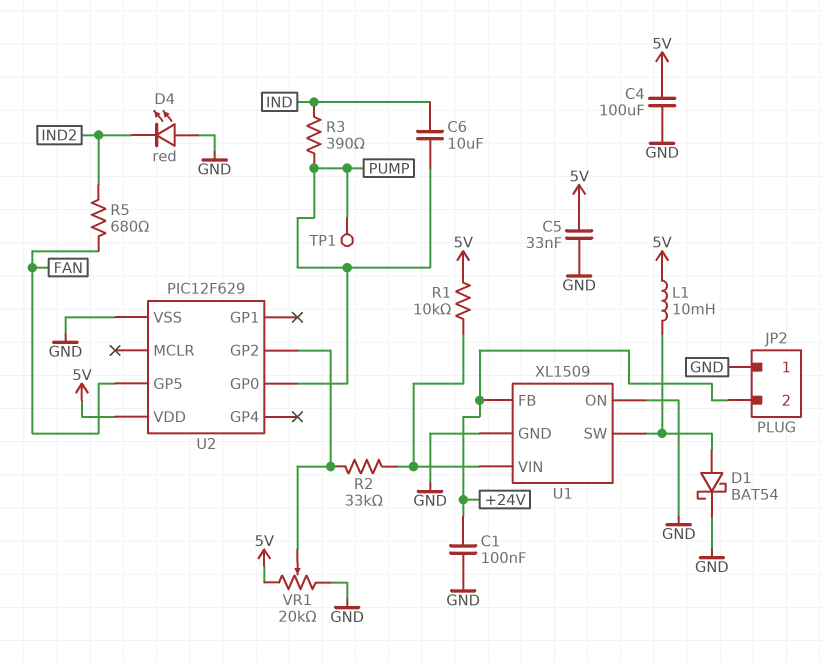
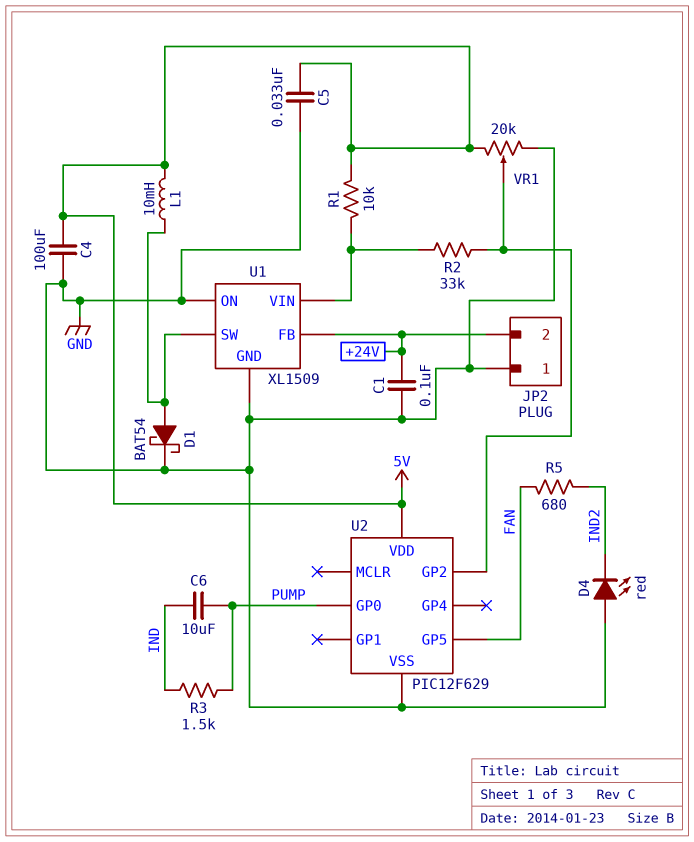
R3: 390 (IND, PUMP) -> 1.5k (IND, PUMP)
TP1: test point (PUMP) -> none

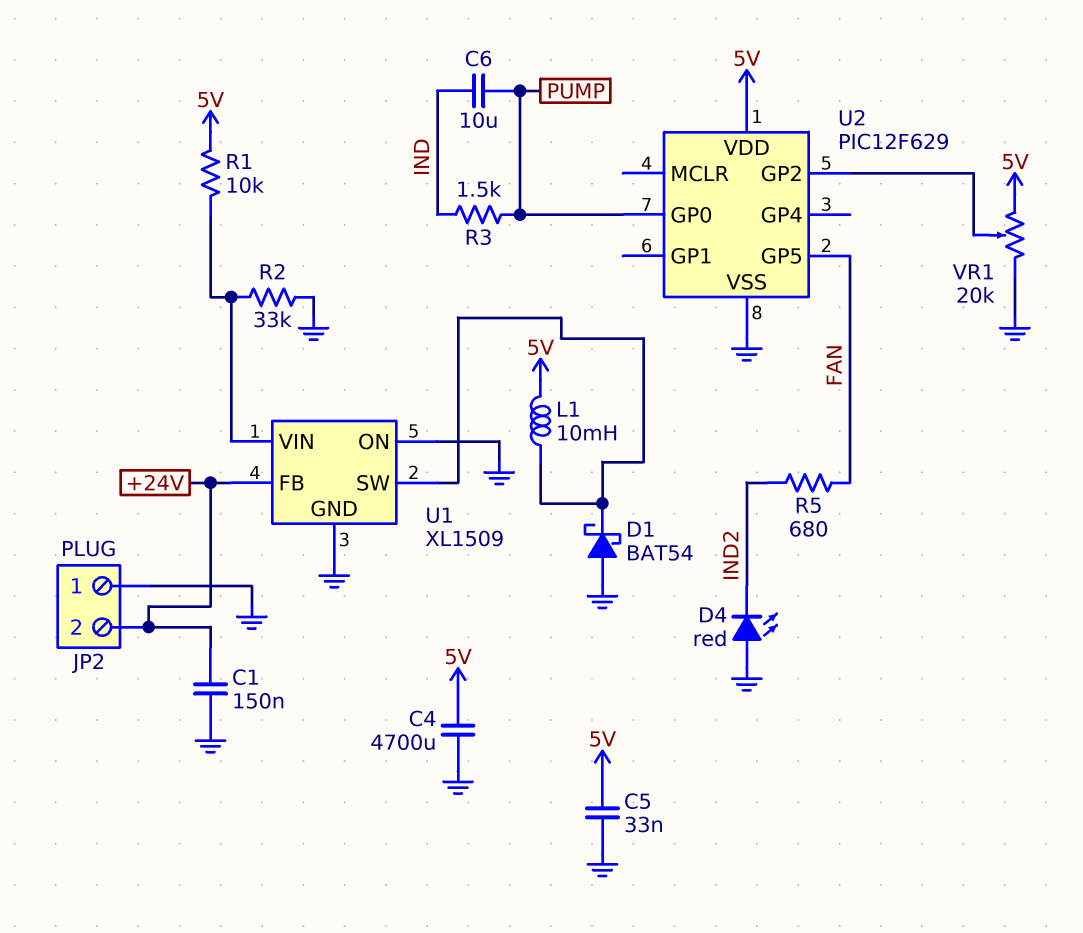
C1: 100nF (+24V, GND) -> 150nF (+24V, GND)
C4: 100uF (5V, GND) -> 4700uF (5V, GND)
D1: schottky BAT54 (A U1/SW, K GND) -> schottky BAT54 (A GND, K U1/SW)
R2: 33k (U1/VIN, U2/GP2) -> 33k (GND, U1/VIN)

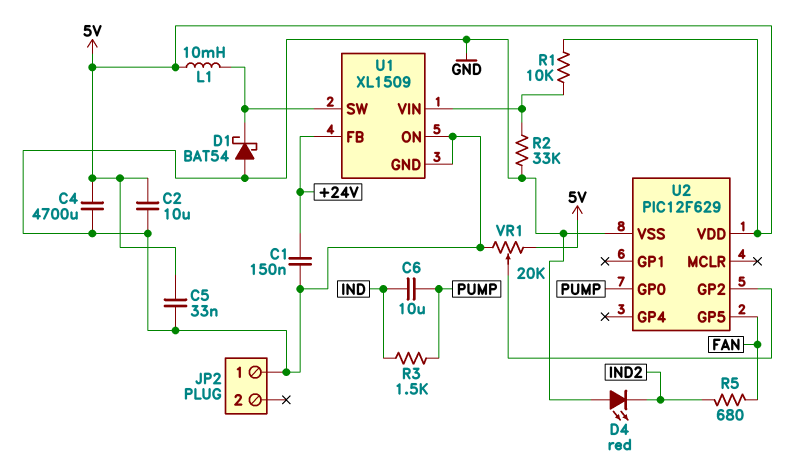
C2: none -> 10uF (5V, GND)
JP2 pin 2: +24V -> none

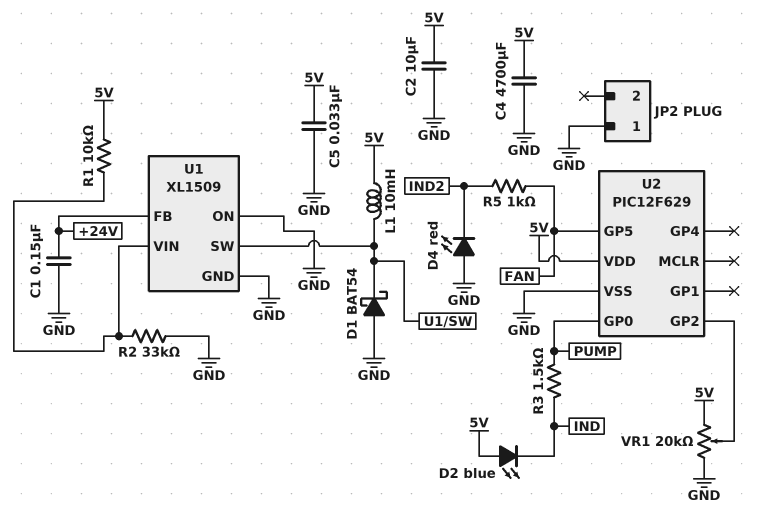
C6: 10uF (IND, PUMP) -> none
D2: none -> LED blue (A 5V, K IND)
R5: 680 (FAN, IND2) -> 1k (FAN, IND2)

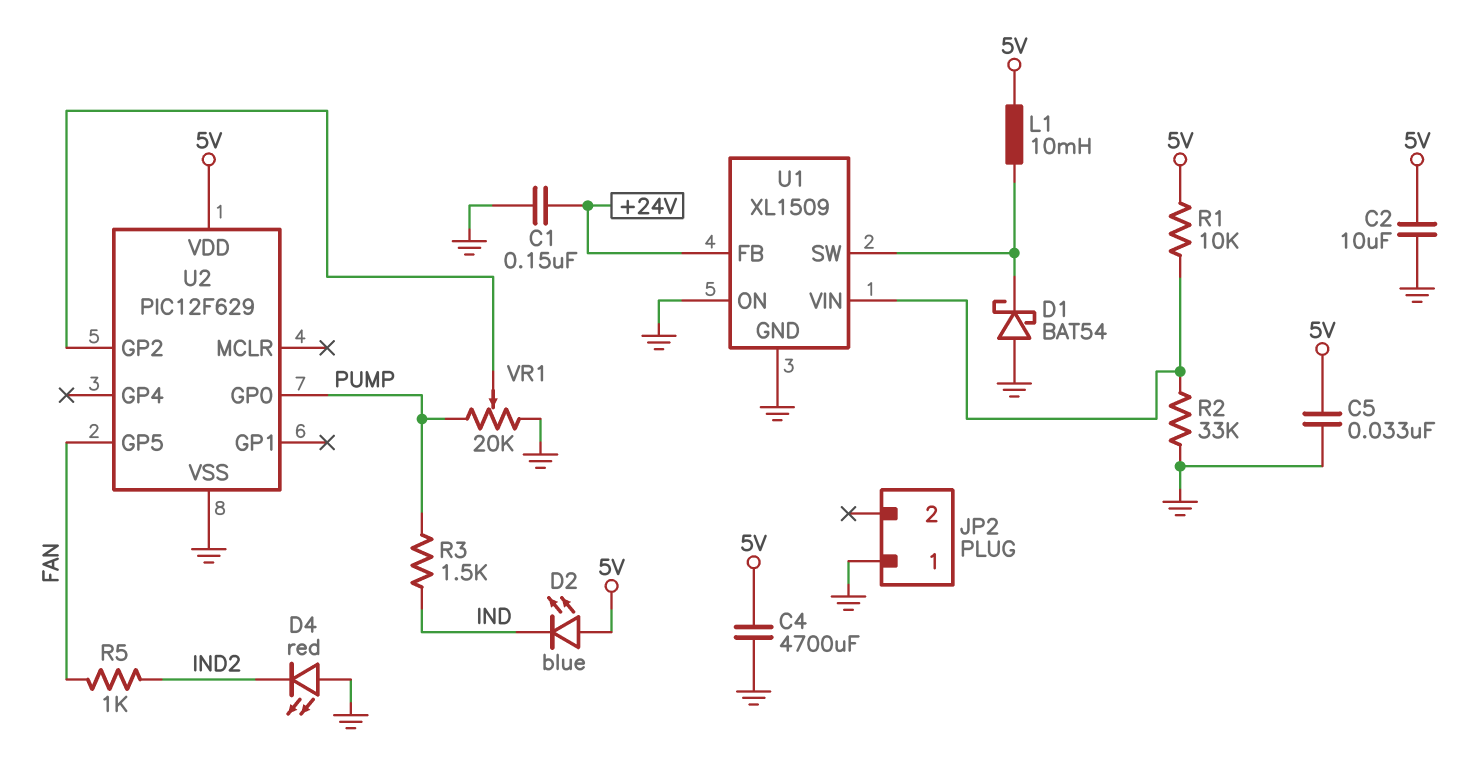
VR1: 20k (5V, GND, wiper U2/GP2) -> 20k (GND, PUMP, wiper U2/GP2)

